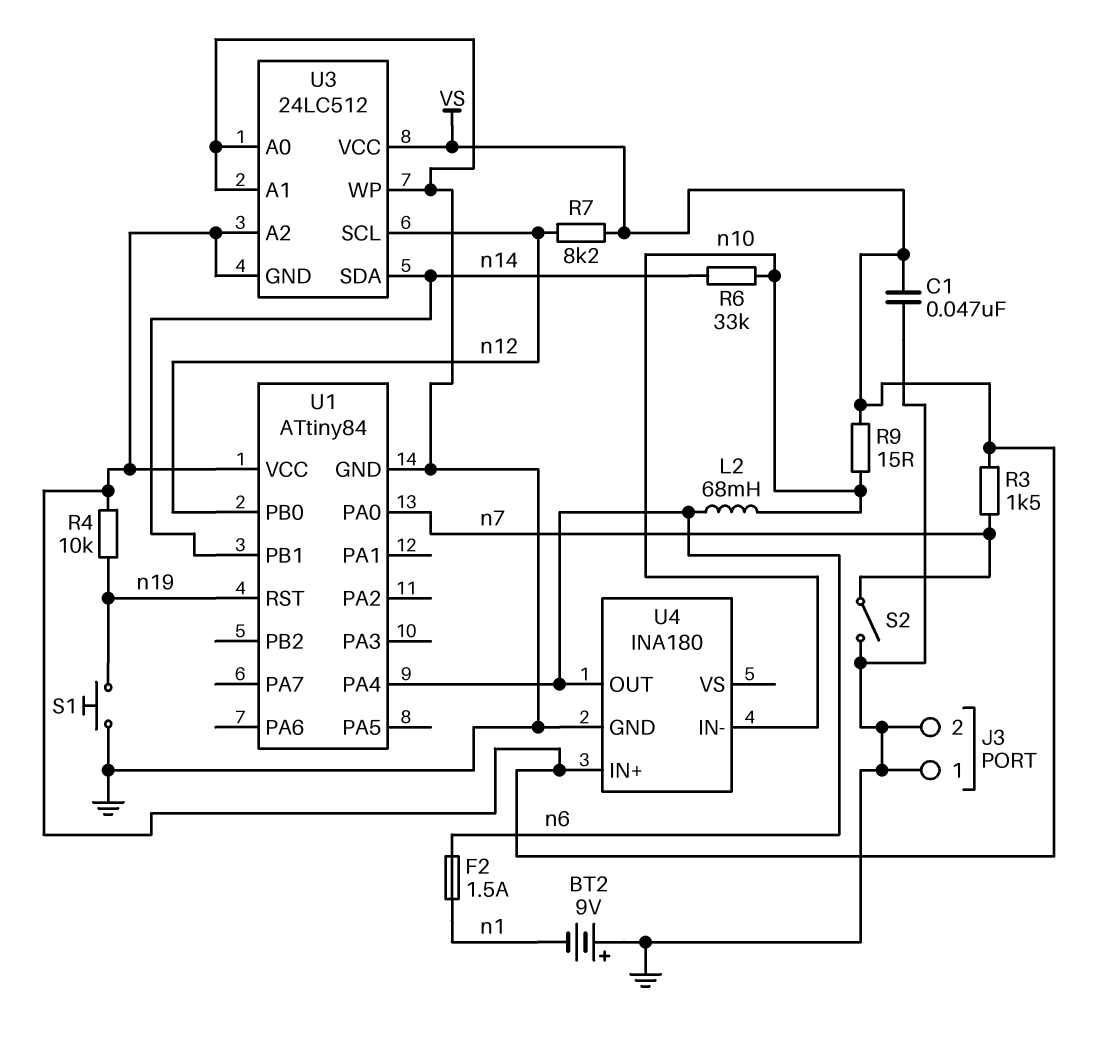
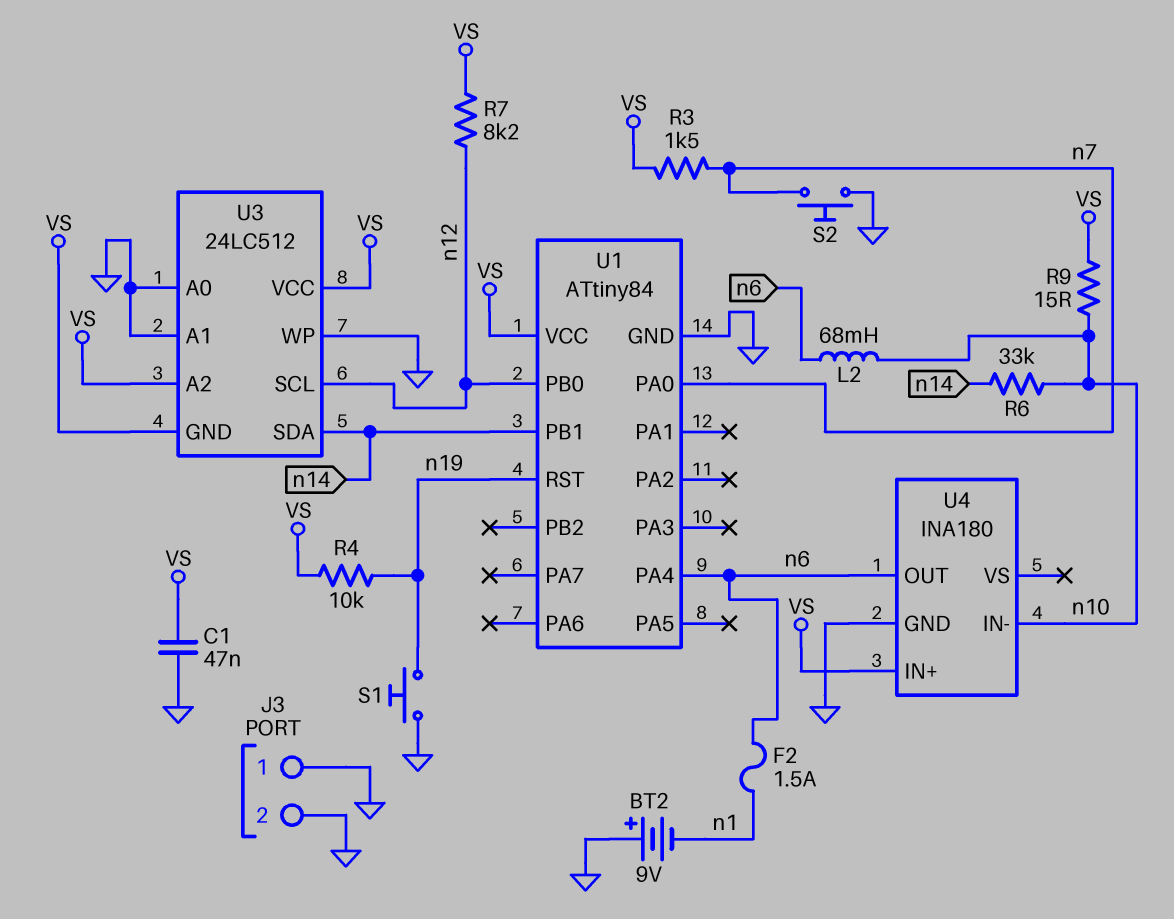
S2: switch (GND, n7) -> button (GND, n7)

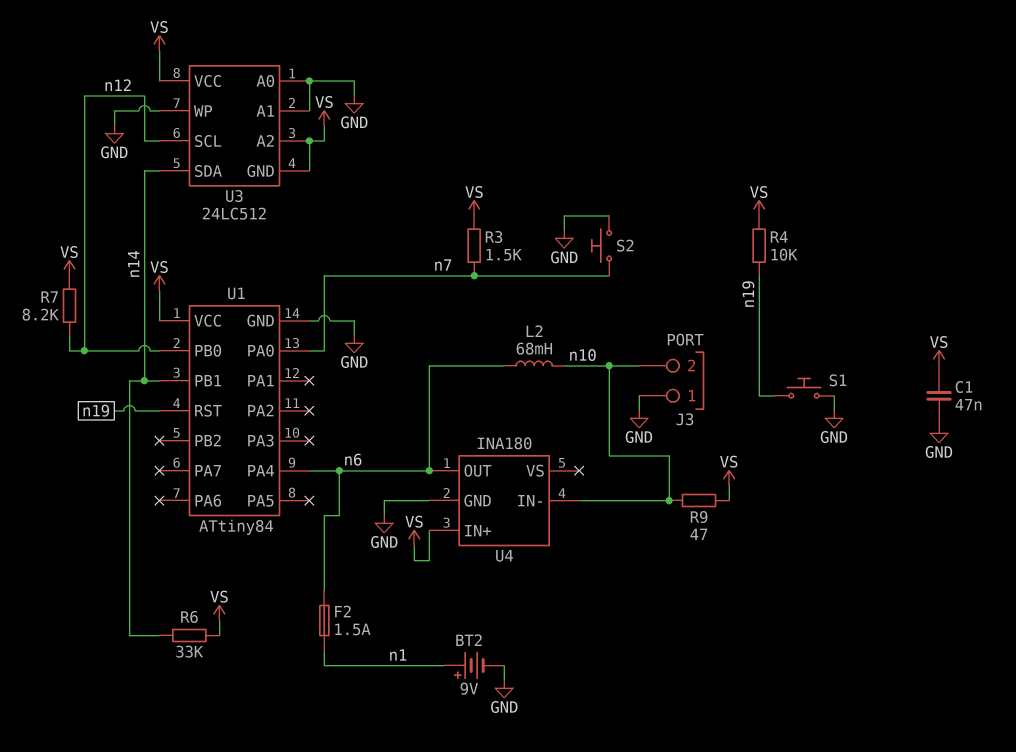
BT2: 9V (plus GND, minus n1) -> 9V (plus n1, minus GND)
J3 pin 2: GND -> n10
R6: 33k (n10, n14) -> 33k (VS, n14)
R9: 15 (VS, n10) -> 47 (VS, n10)

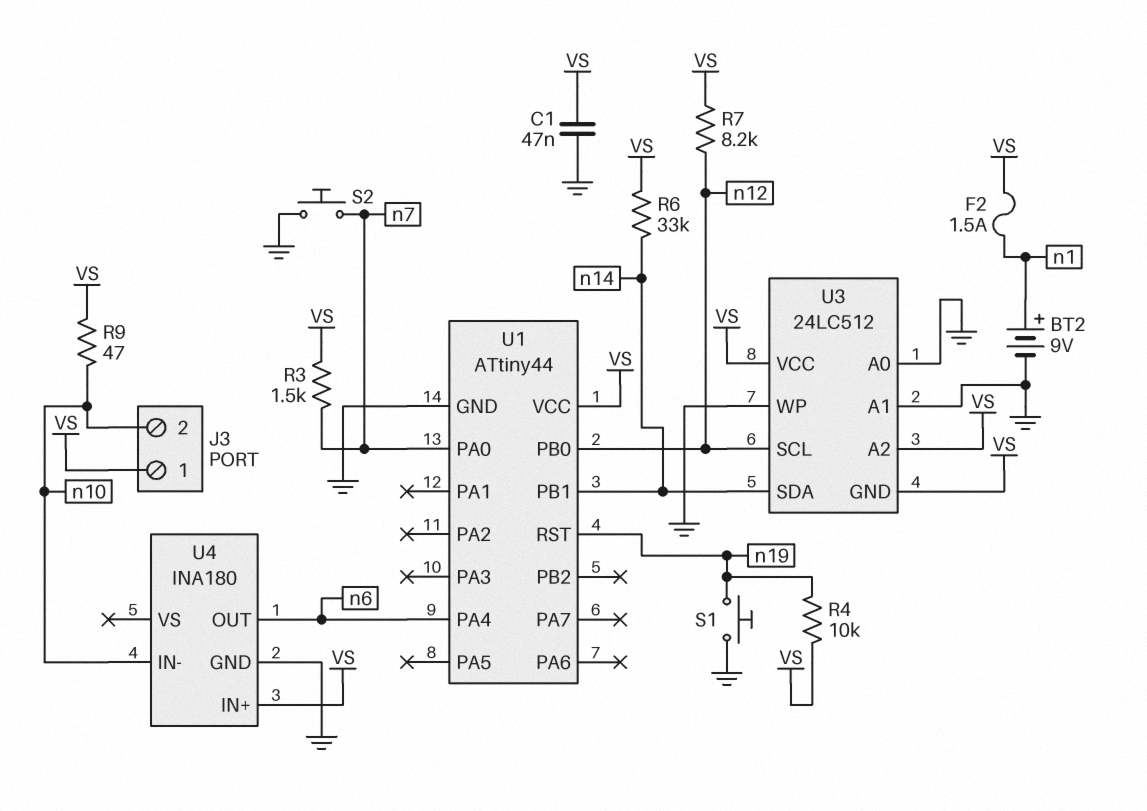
F2: 1.5A (n1, n6) -> 1.5A (VS, n1)
J3 pin 1: GND -> VS
L2: 68mH (n6, n10) -> none
U1: ATtiny84 -> ATtiny44

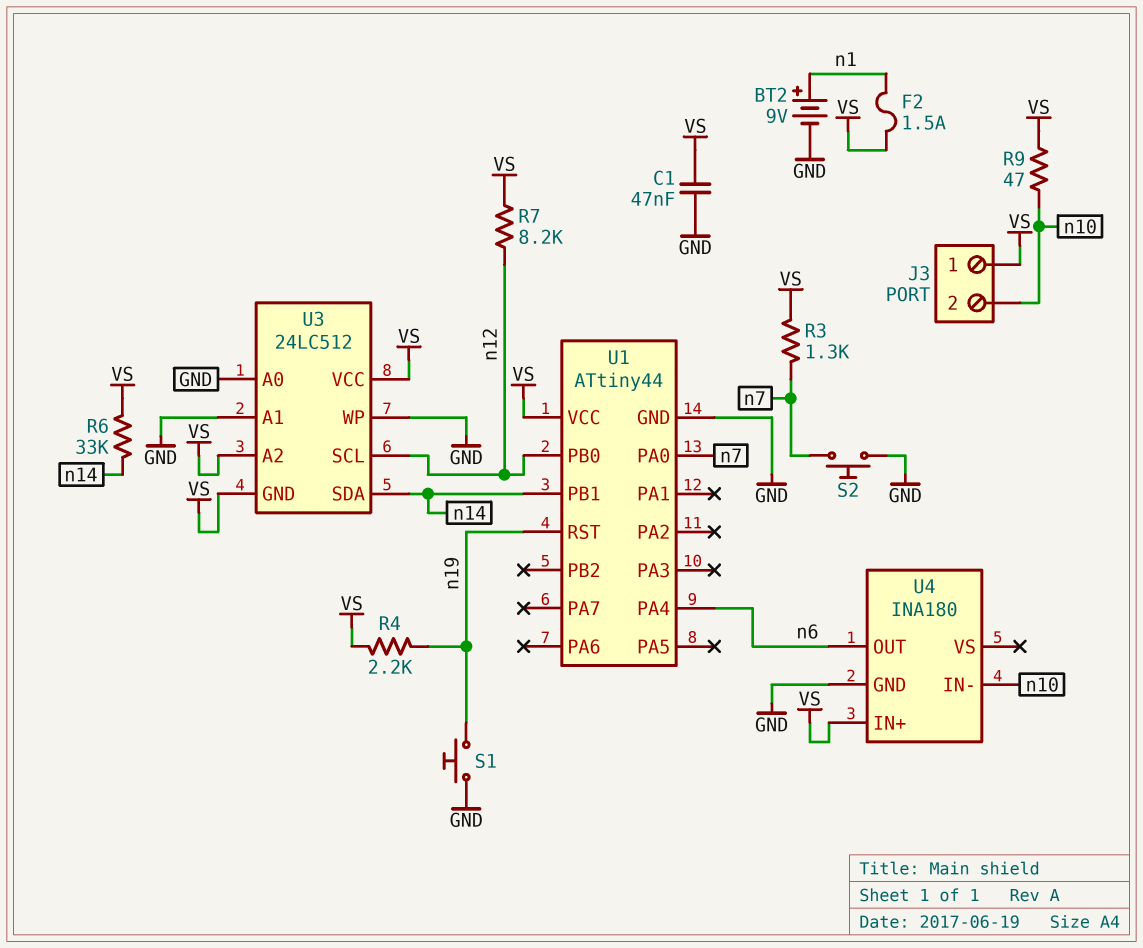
R3: 1.5k (VS, n7) -> 1.3k (VS, n7)
R4: 10k (VS, n19) -> 2.2k (VS, n19)

